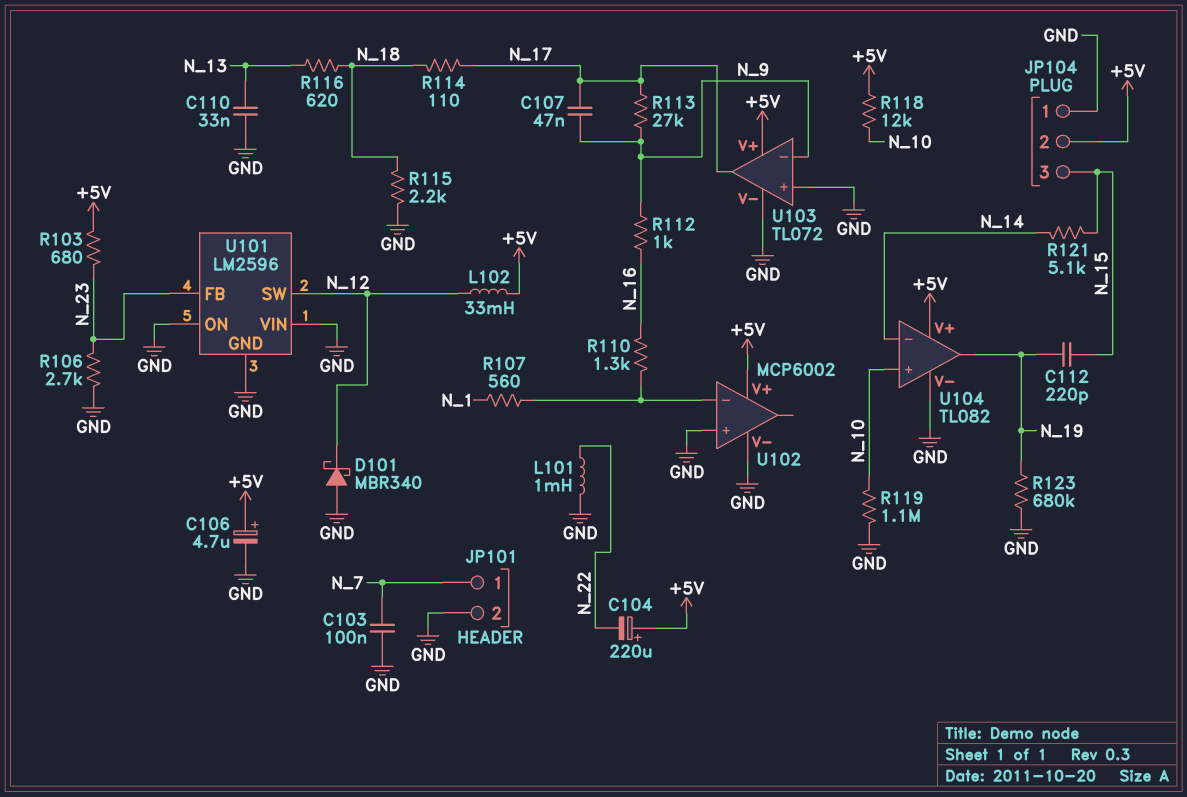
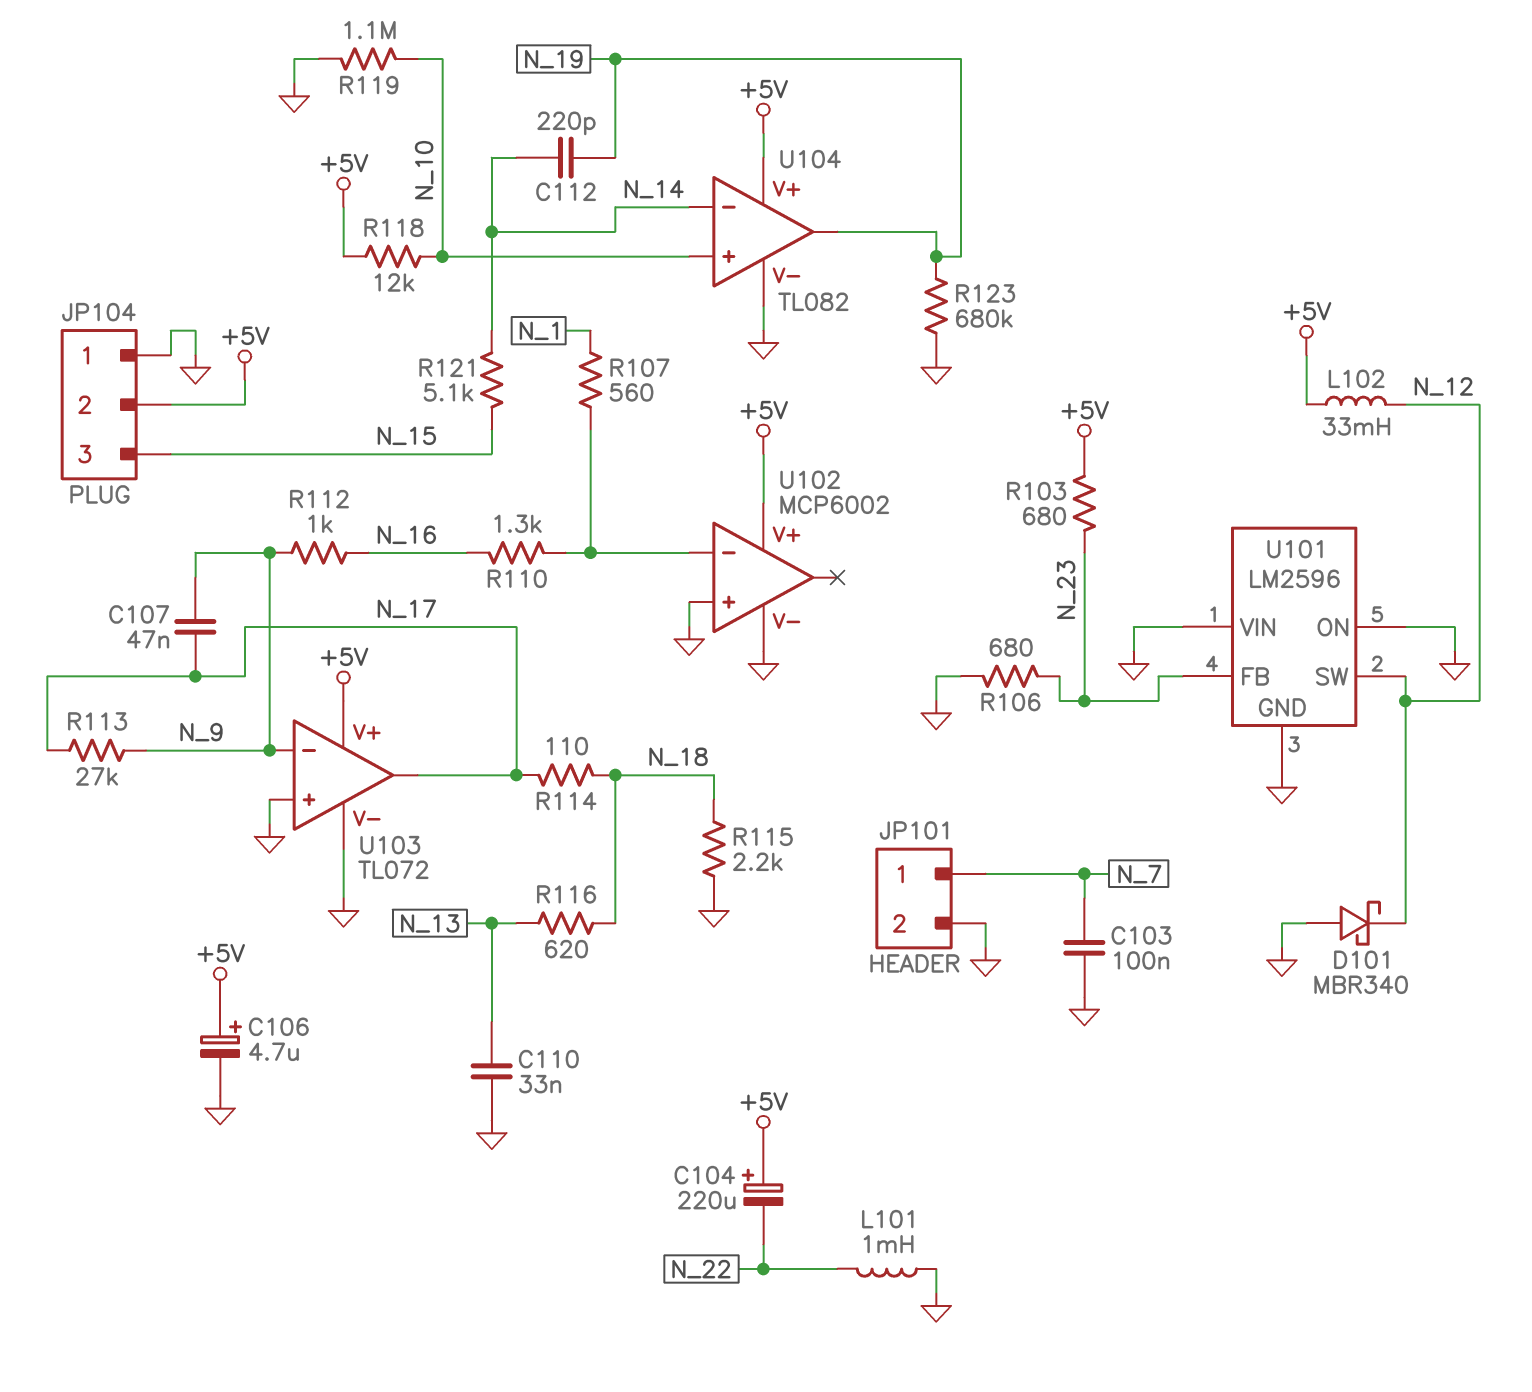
C112: 220pF (N_15, N_19) -> 220pF (N_14, N_19)
R106: 2.7k (GND, N_23) -> 680 (GND, N_23)

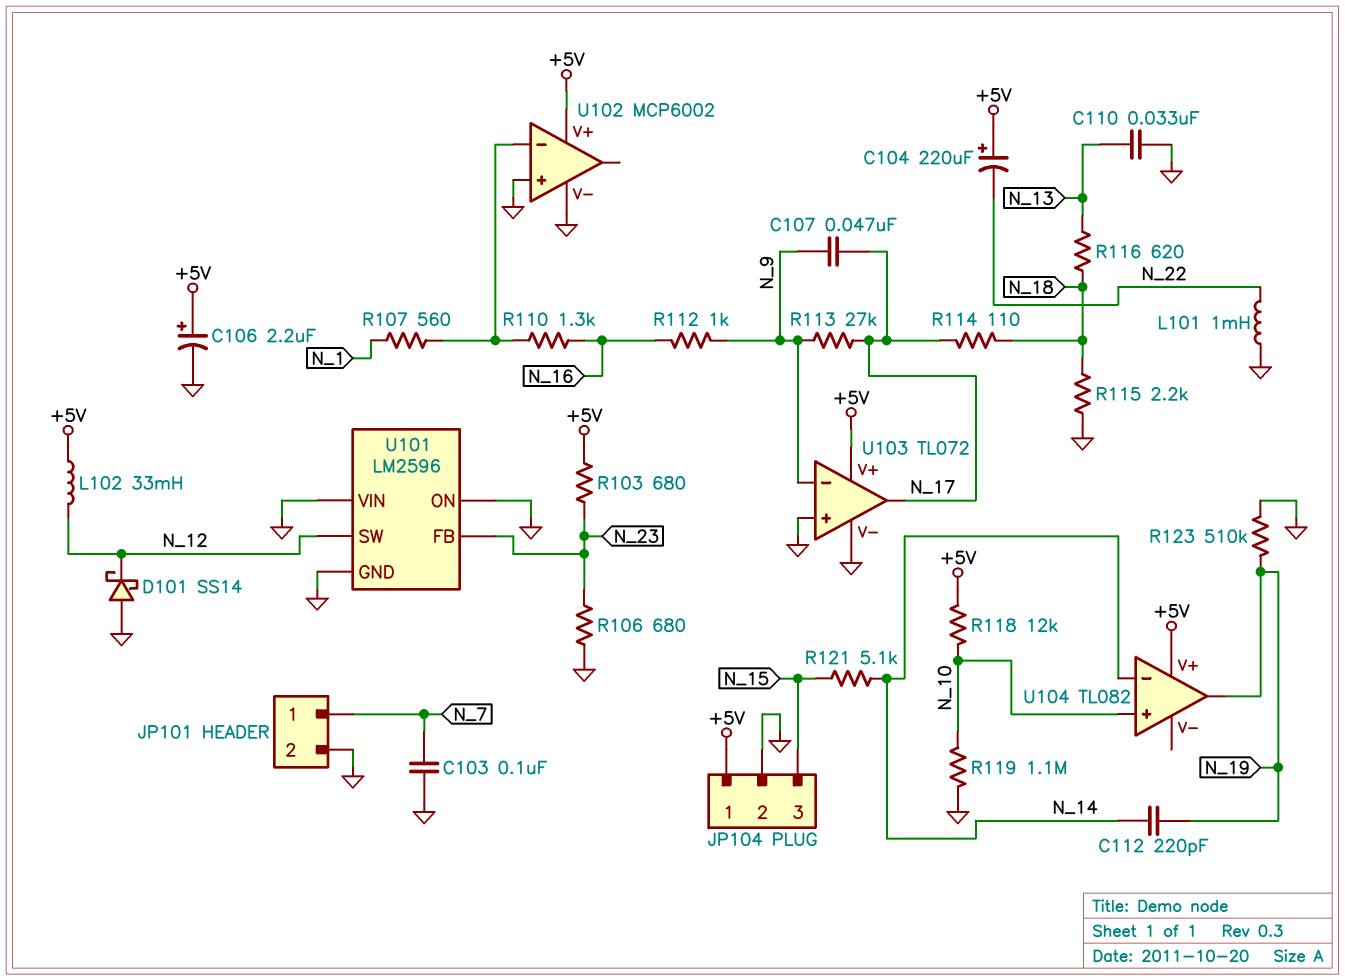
C106: 4.7uF (plus +5V, minus GND) -> 2.2uF (plus +5V, minus GND)
D101: schottky MBR340 (A GND, K N_12) -> schottky SS14 (A GND, K N_12)
JP104 pin 1: GND -> +5V
JP104 pin 2: +5V -> GND
R123: 680k (GND, N_19) -> 510k (GND, N_19)
U104 pin V-: GND -> none

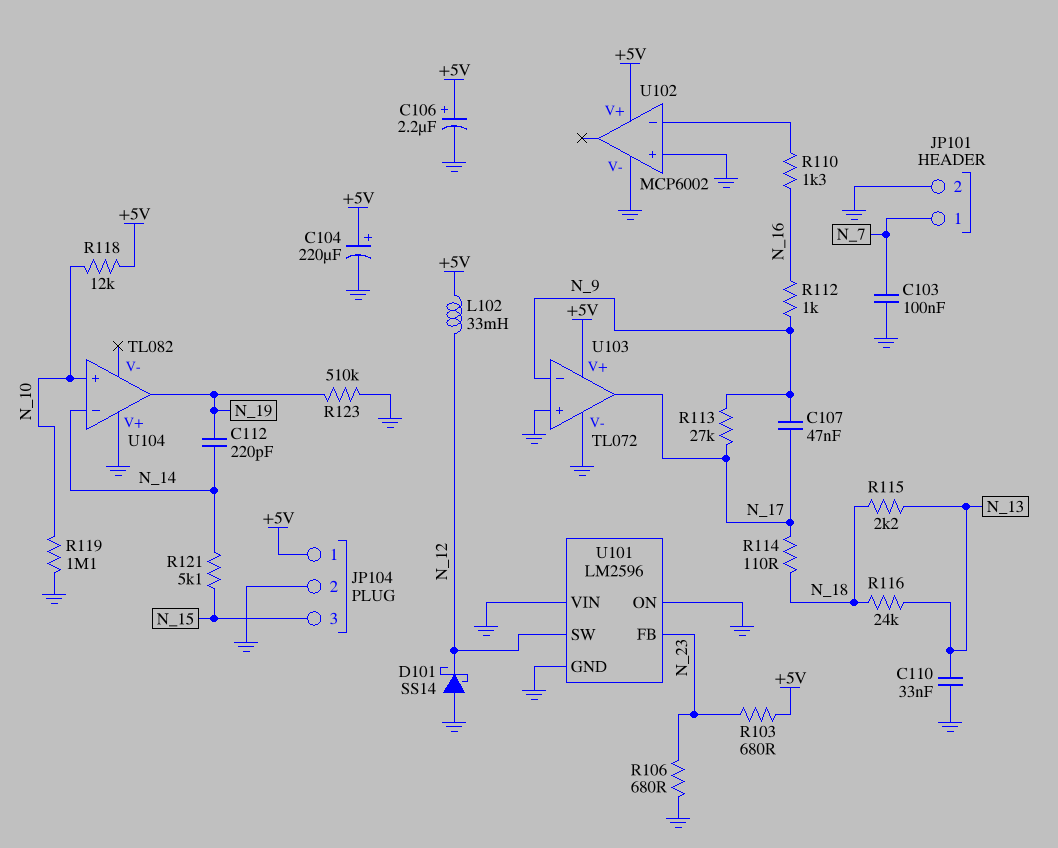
C104: 220uF (plus +5V, minus N_22) -> 220uF (plus +5V, minus GND)
L101: 1mH (GND, N_22) -> none
R107: 560 (N_1, U102/in-) -> none
R115: 2.2k (GND, N_18) -> 2.2k (N_13, N_18)
R116: 620 (N_13, N_18) -> 24k (N_13, N_18)
U104 pin V+: +5V -> GND

